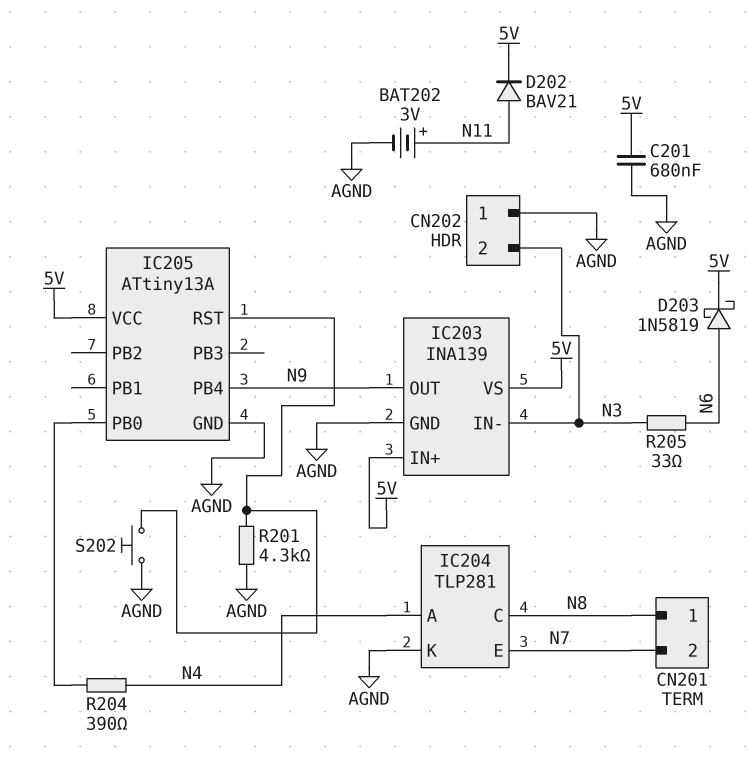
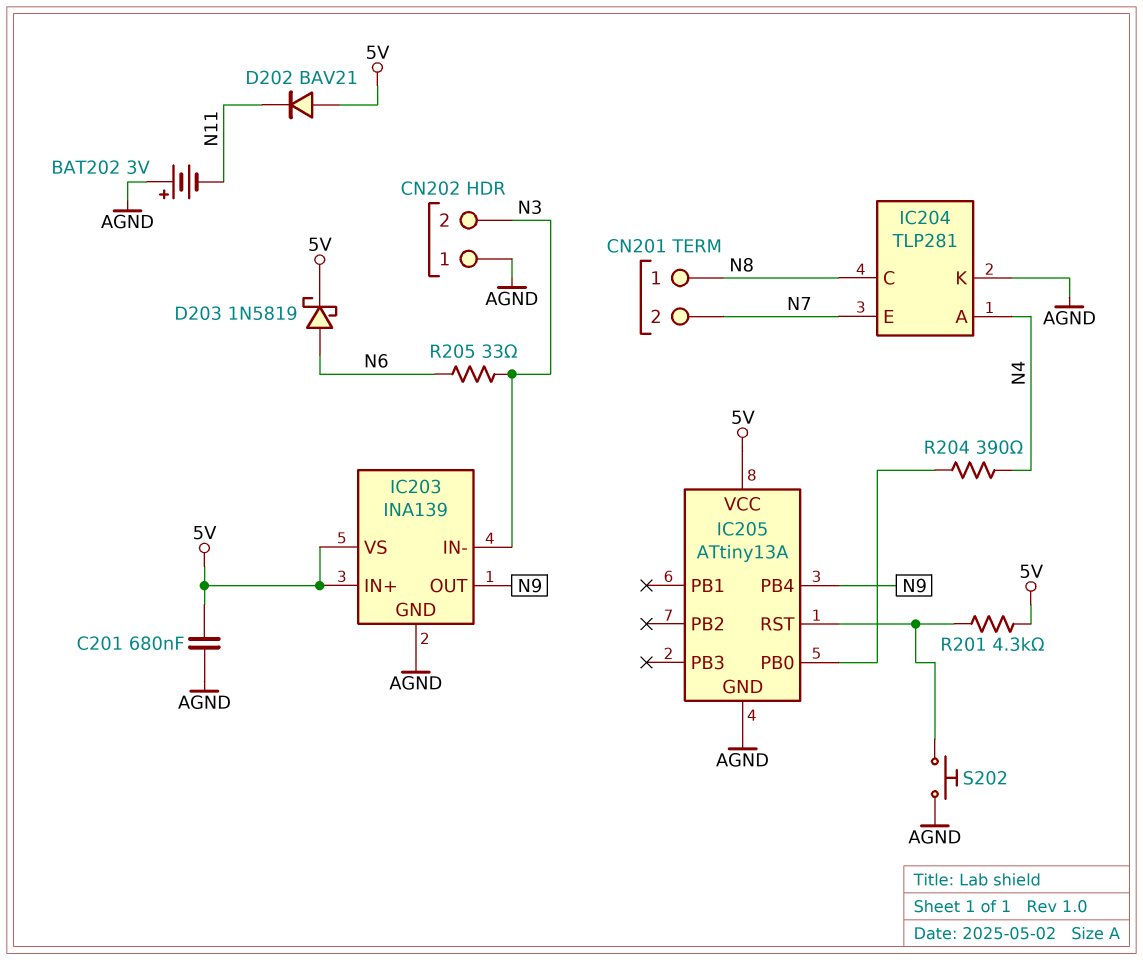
BAT202: 3V (plus N11, minus AGND) -> 3V (plus AGND, minus N11)
D202: diode BAV21 (A N11, K 5V) -> diode BAV21 (A 5V, K N11)
R201: 4.3k (AGND, IC205/RST) -> 4.3k (5V, IC205/RST)

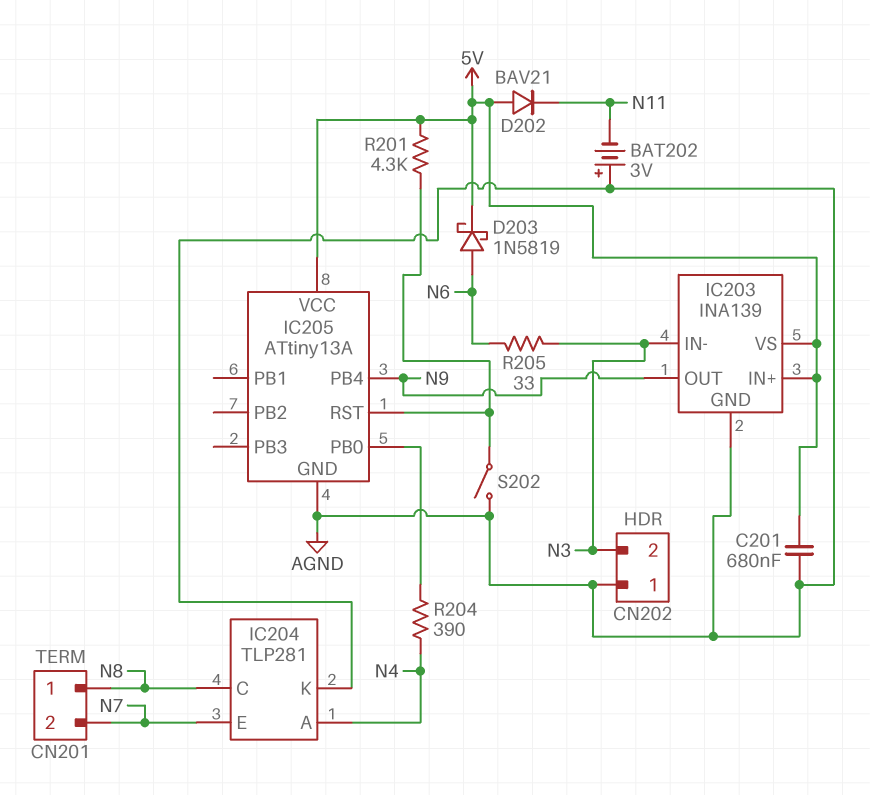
S202: button (AGND, IC205/RST) -> switch (AGND, IC205/RST)

